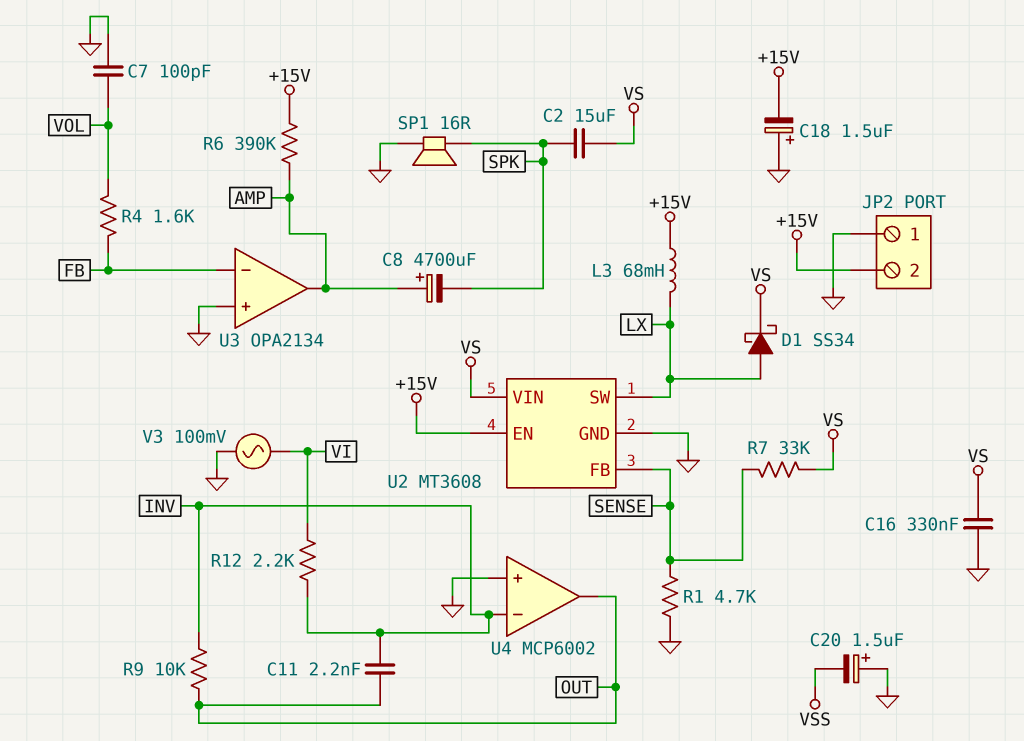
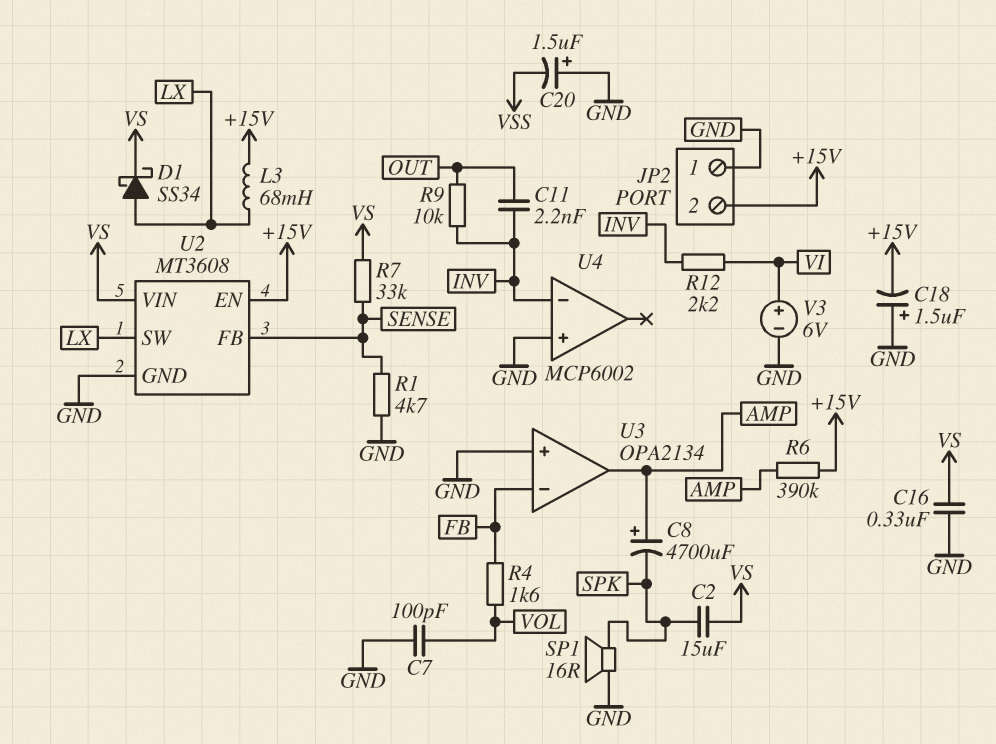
U4 pin out: OUT -> none
V3: AC 100mV (GND, VI) -> 6V (plus VI, minus GND)

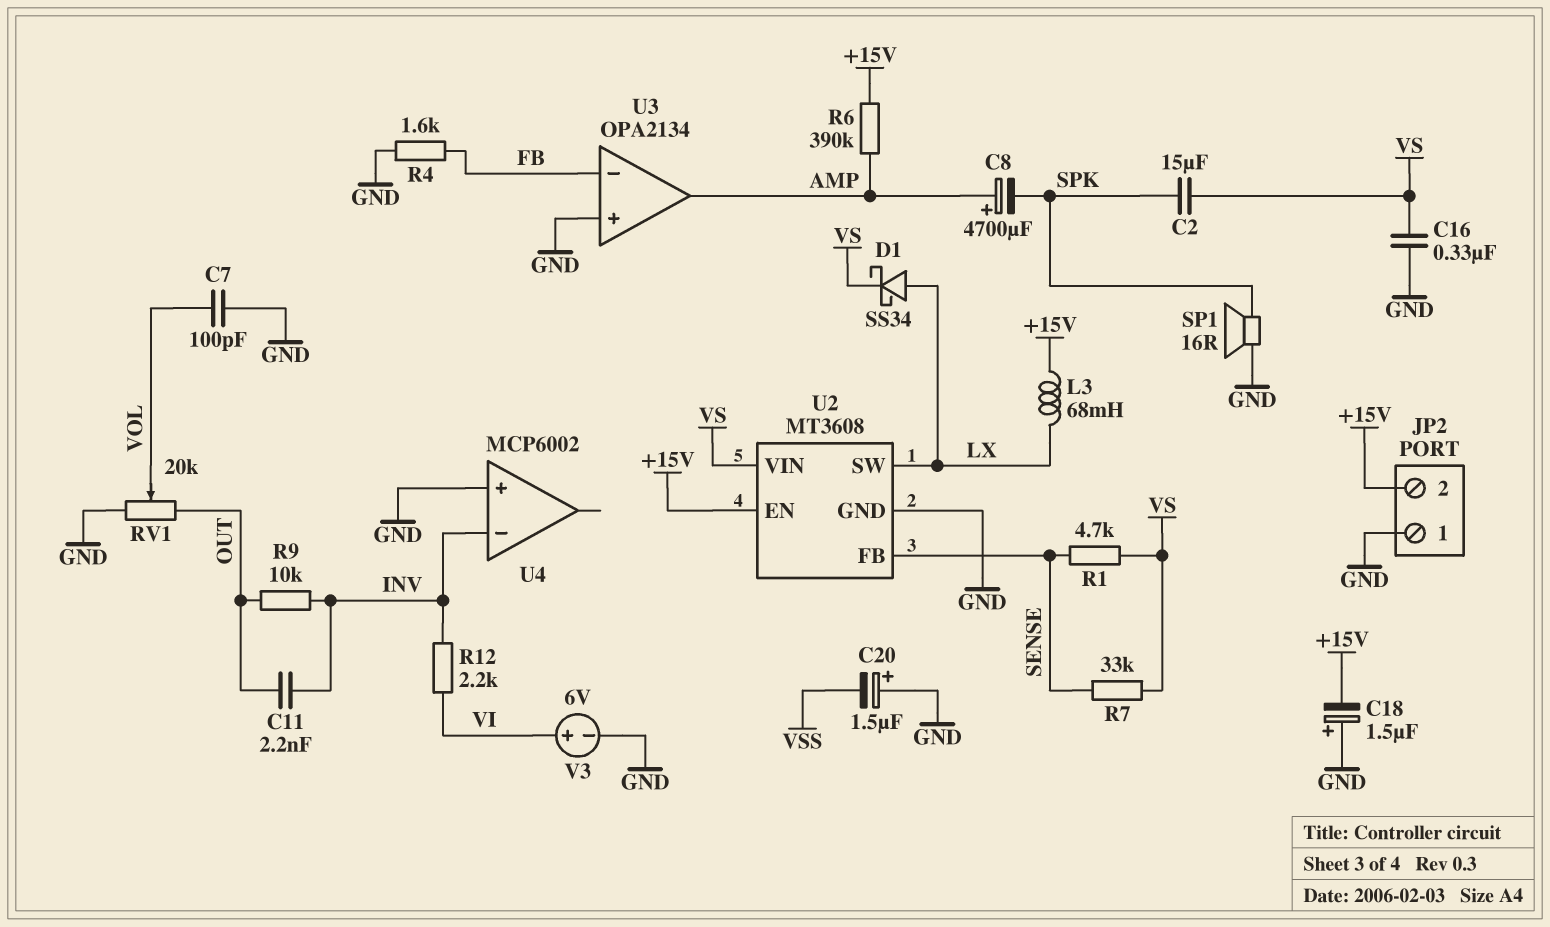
R1: 4.7k (GND, SENSE) -> 4.7k (SENSE, VS)
R4: 1.6k (FB, VOL) -> 1.6k (FB, GND)
RV1: none -> 20k (GND, OUT, wiper VOL)

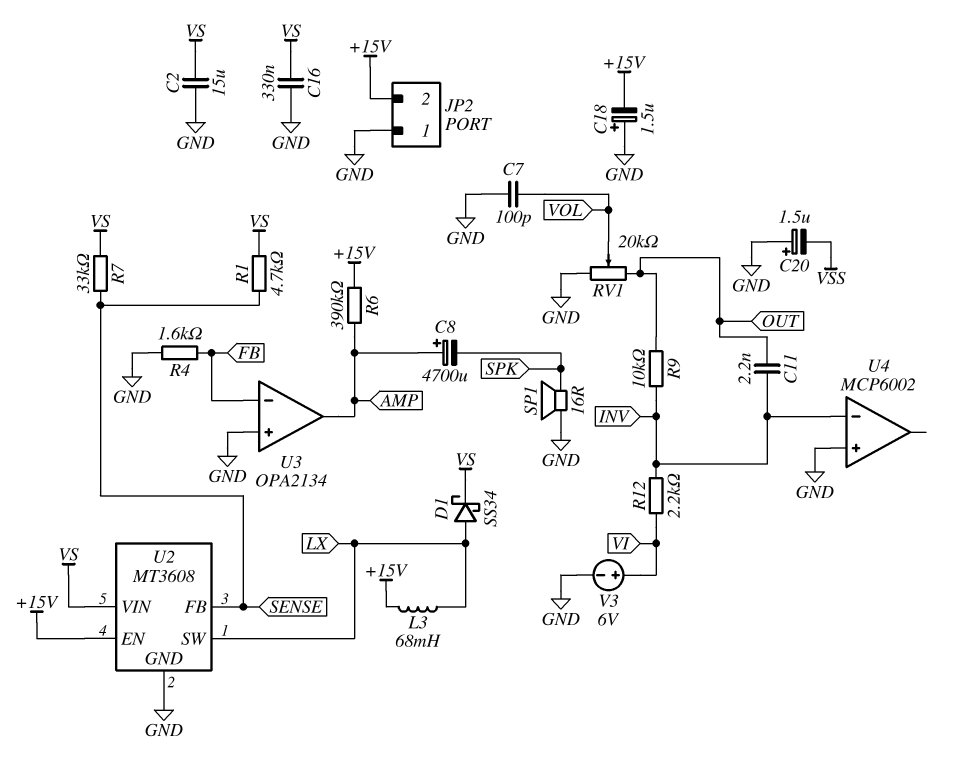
C2: 15uF (SPK, VS) -> 15uF (GND, VS)

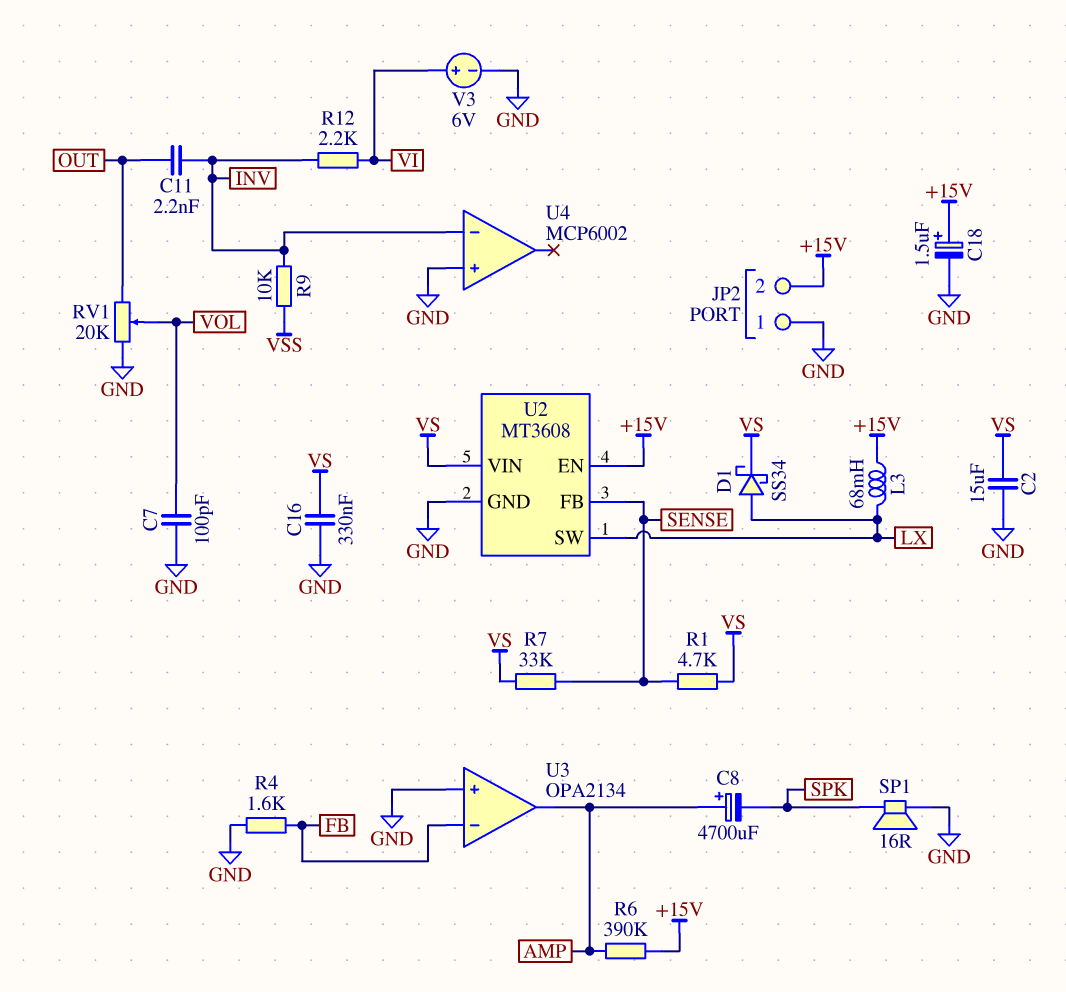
C18: 1.5uF (plus GND, minus +15V) -> 1.5uF (plus +15V, minus GND)
C20: 1.5uF (plus GND, minus VSS) -> none
R9: 10k (INV, OUT) -> 10k (INV, VSS)

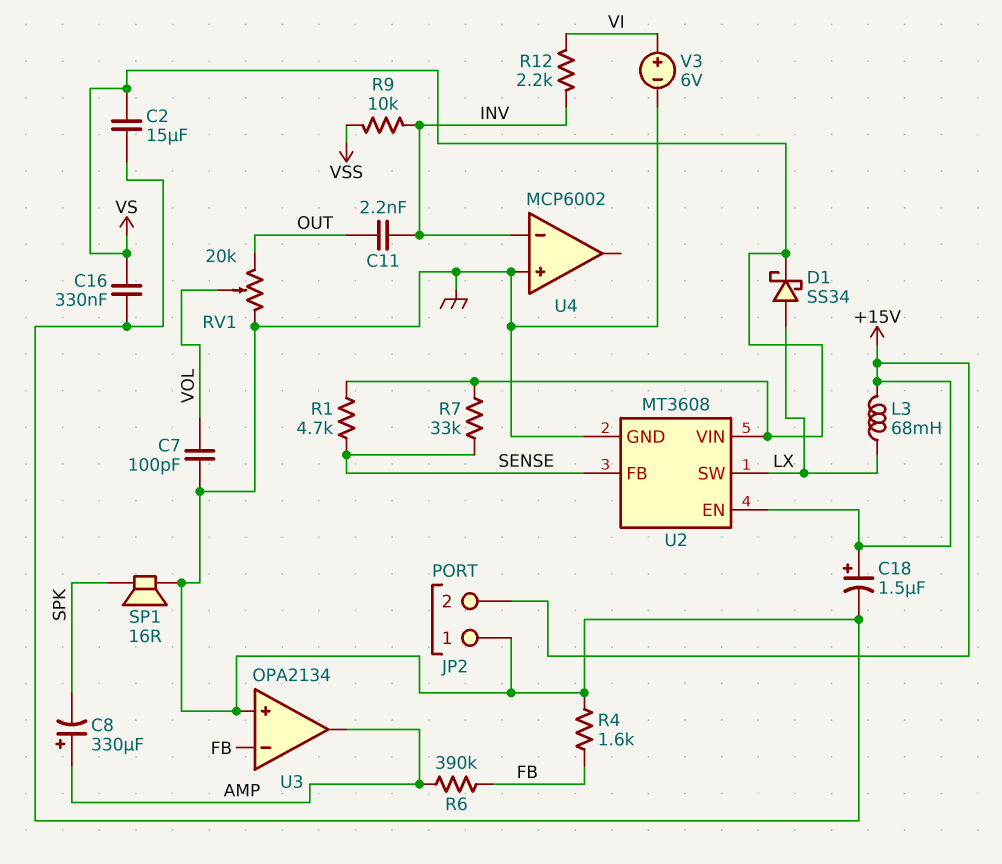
C8: 4700uF (plus AMP, minus SPK) -> 330uF (plus AMP, minus SPK)
R6: 390k (+15V, AMP) -> 390k (AMP, FB)

